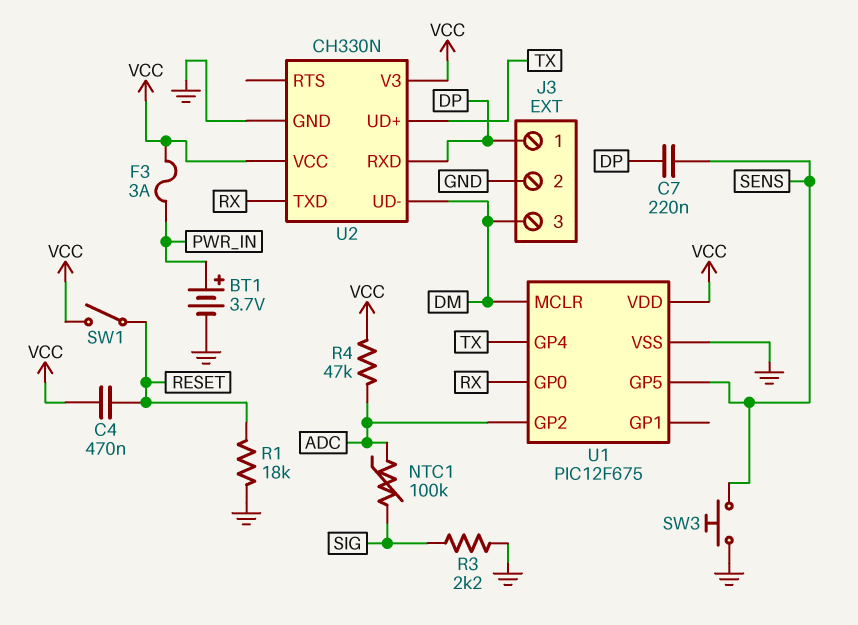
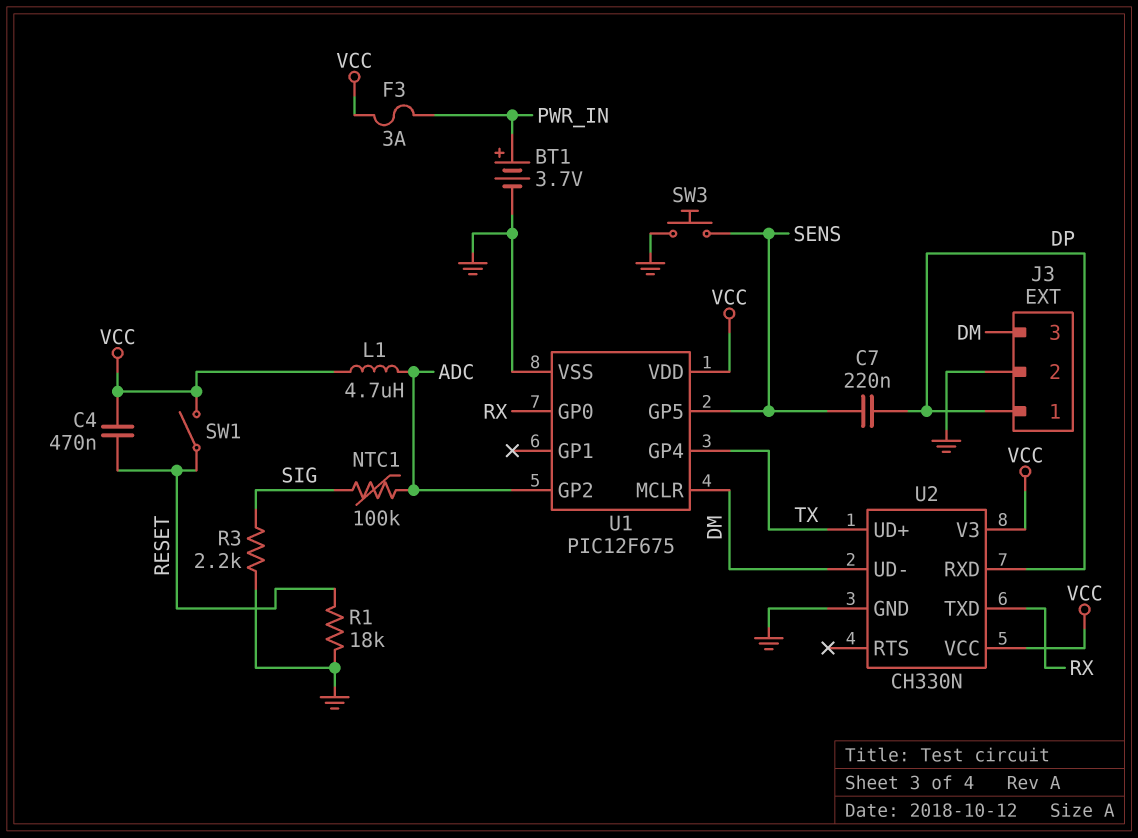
L1: none -> 4.7uH (ADC, VCC)
R4: 47k (ADC, VCC) -> none

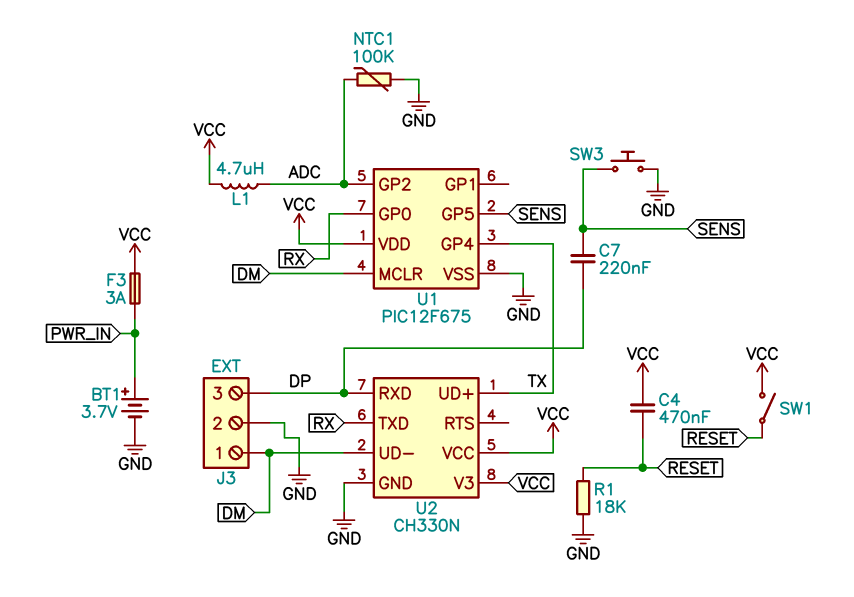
J3 pin 1: DP -> DM
J3 pin 3: DM -> DP
NTC1: 100k (ADC, SIG) -> 100k (ADC, GND)
R3: 2.2k (GND, SIG) -> none

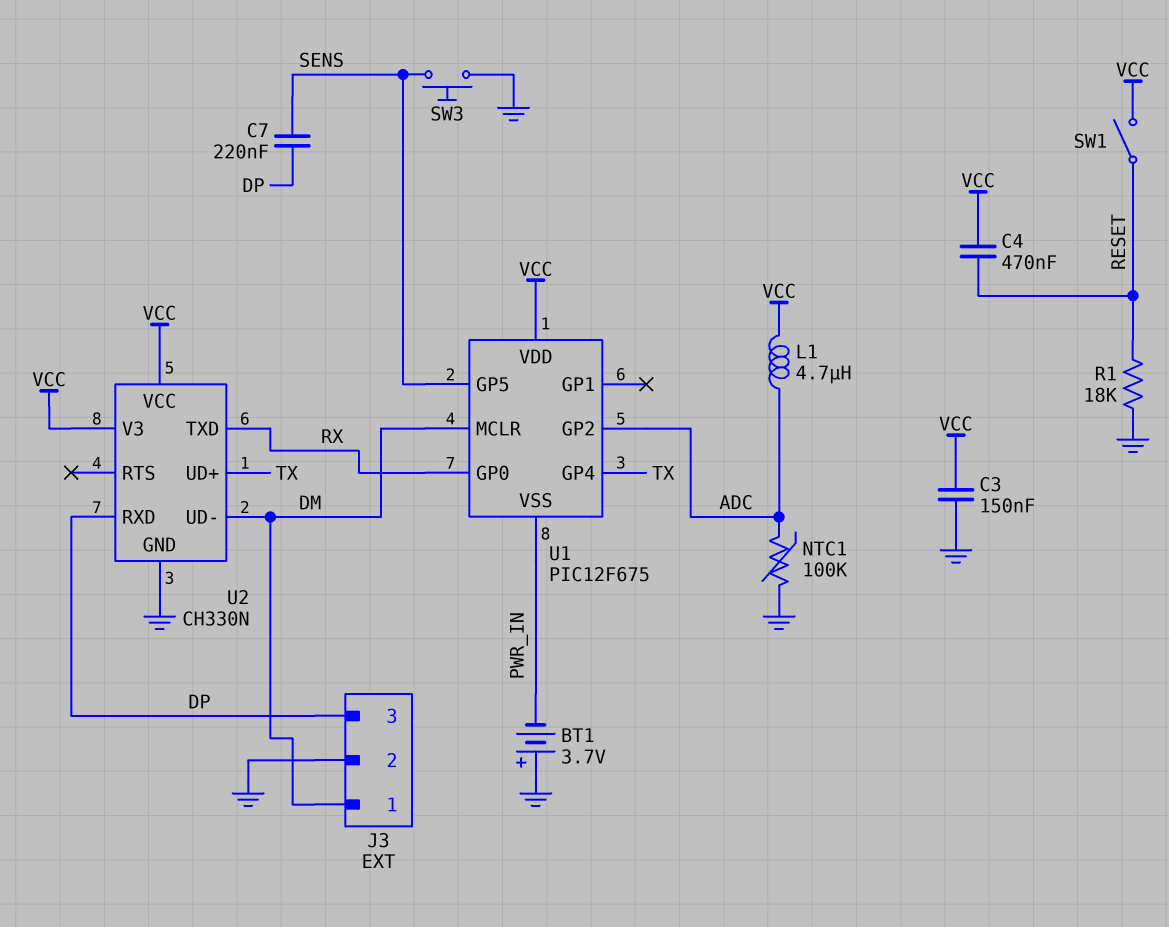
BT1: 3.7V (plus PWR_IN, minus GND) -> 3.7V (plus GND, minus PWR_IN)
C3: none -> 150nF (GND, VCC)
F3: 3A (PWR_IN, VCC) -> none
U1 pin VSS: GND -> PWR_IN

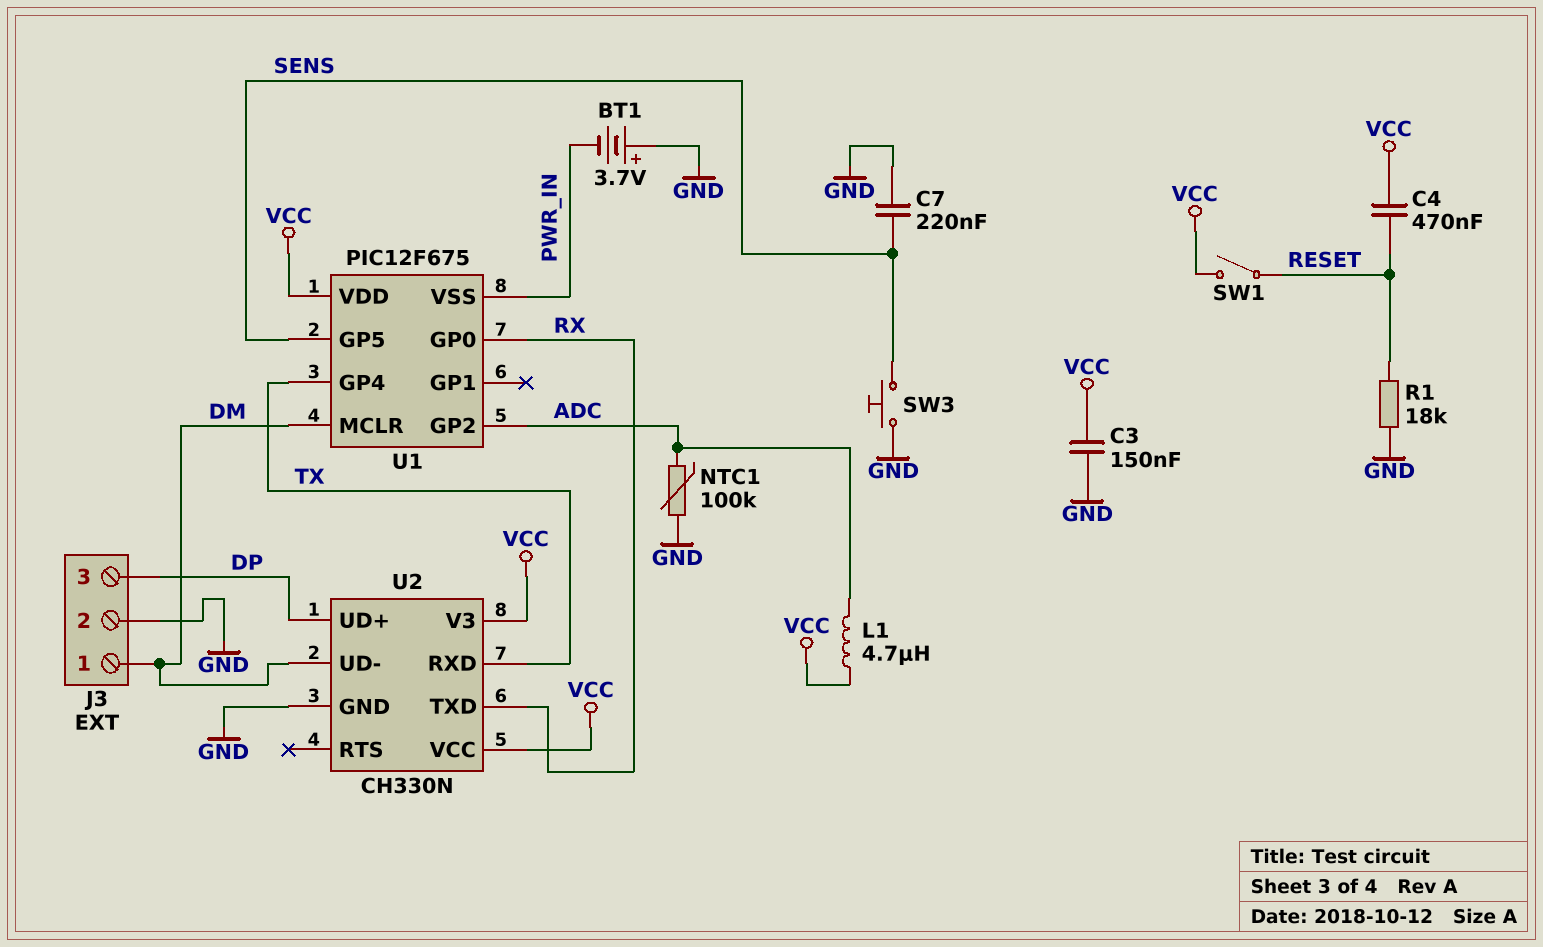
C7: 220nF (DP, SENS) -> 220nF (GND, SENS)
U2 pin RXD: DP -> TX
U2 pin UD+: TX -> DP

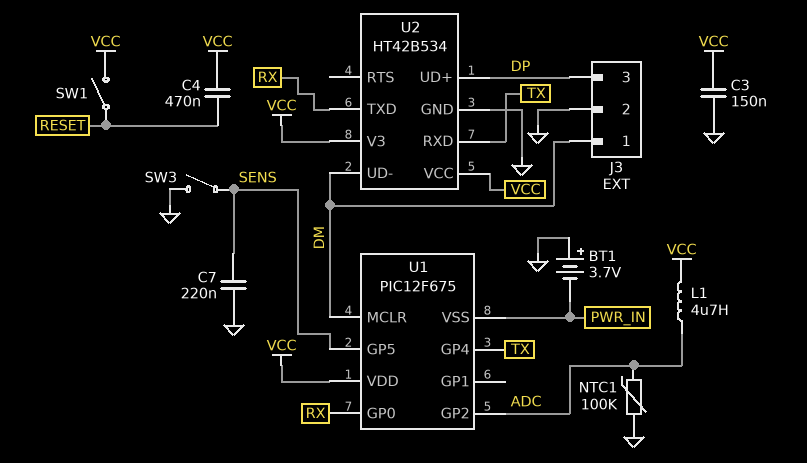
R1: 18k (GND, RESET) -> none
SW3: button (GND, SENS) -> switch (GND, SENS)
U2: CH330N -> HT42B534

